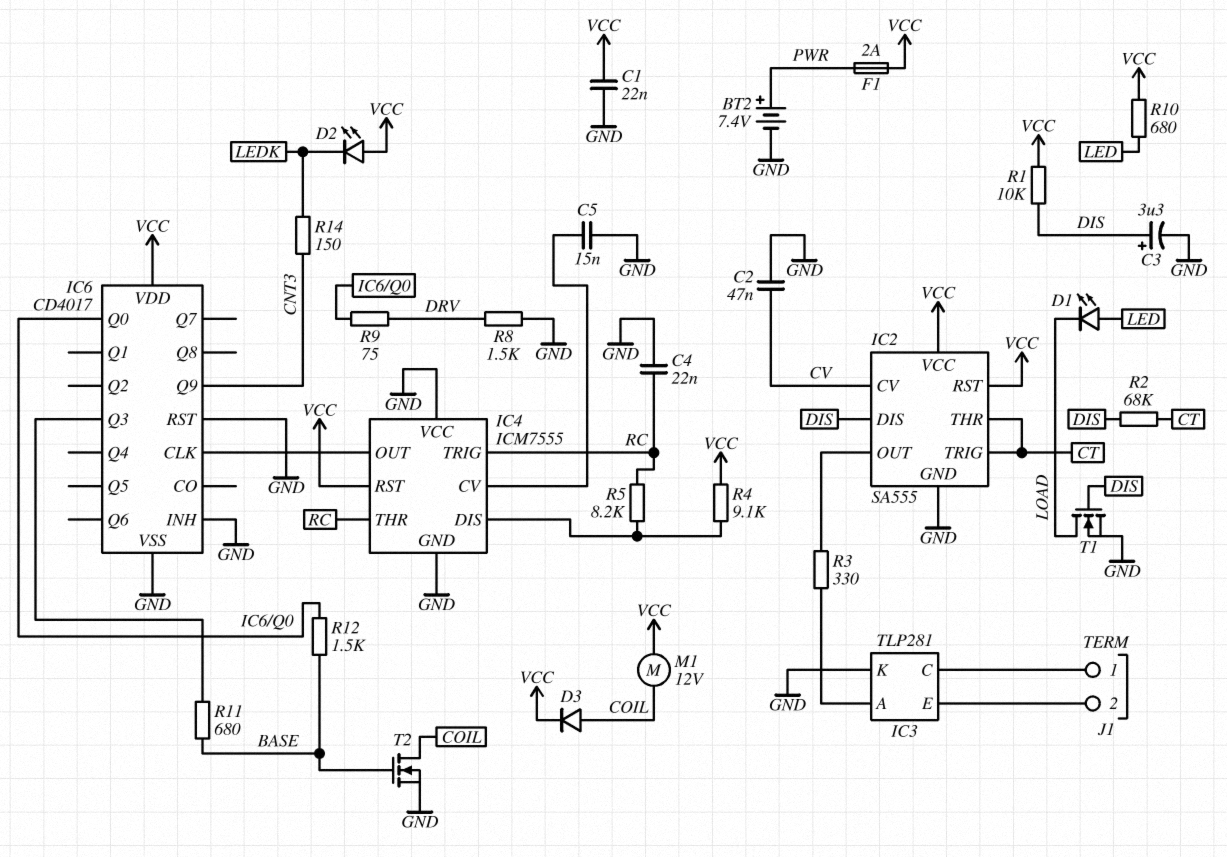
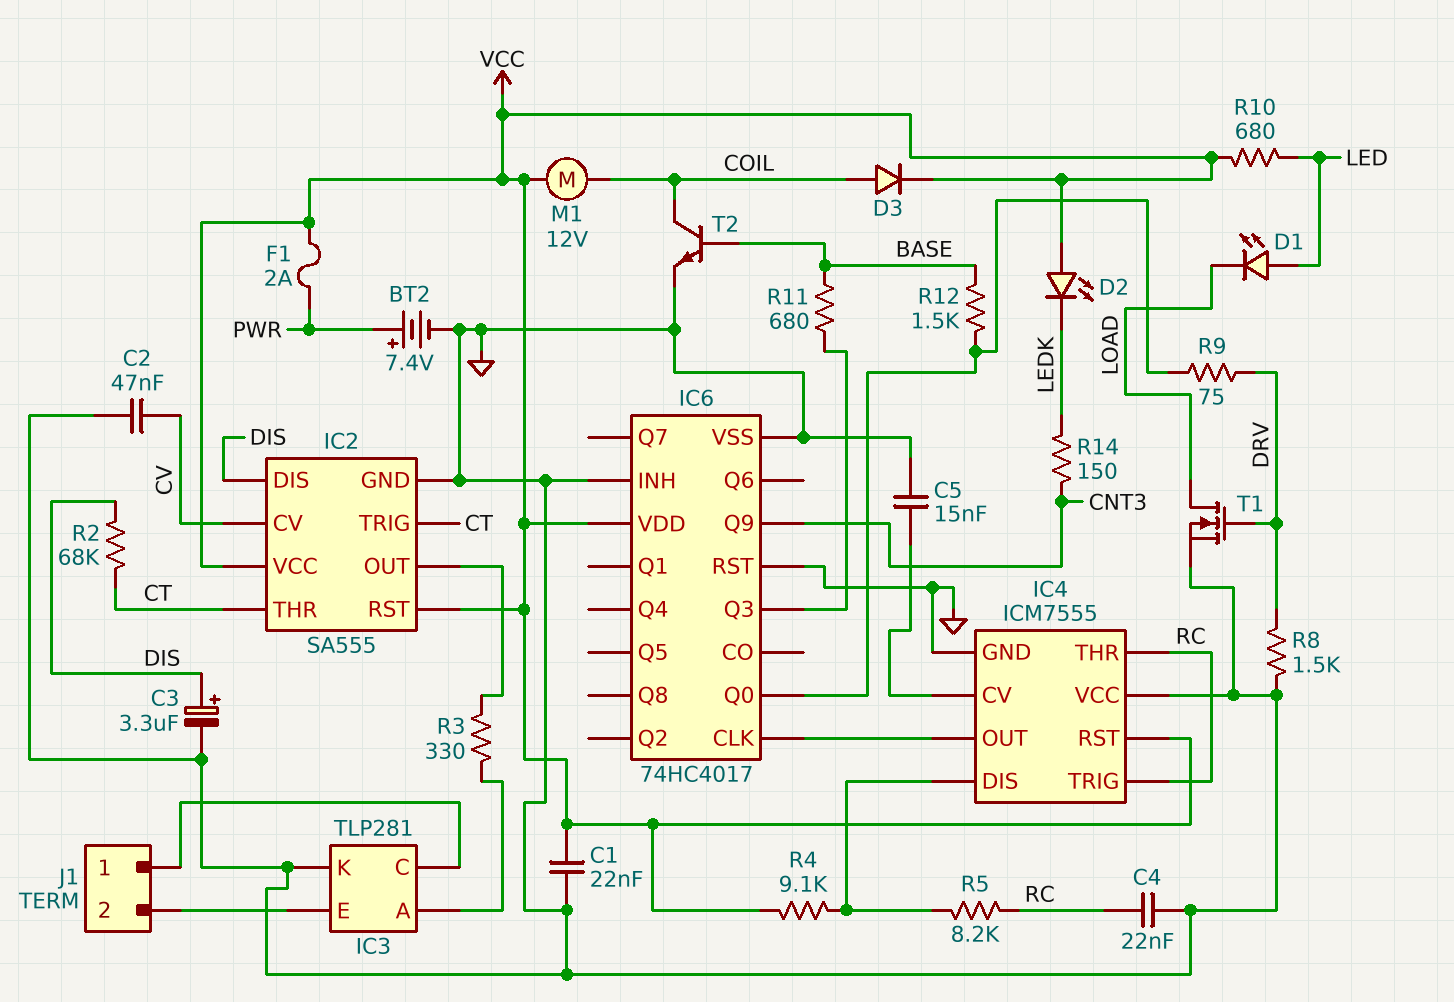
IC6: CD4017 -> 74HC4017
R1: 10k (DIS, VCC) -> none
T1: NMOS (G DIS, D LOAD, S GND) -> NMOS (G DRV, D LOAD, S GND)
T2: NMOS (G BASE, D COIL, S GND) -> NPN (B BASE, C COIL, E GND)

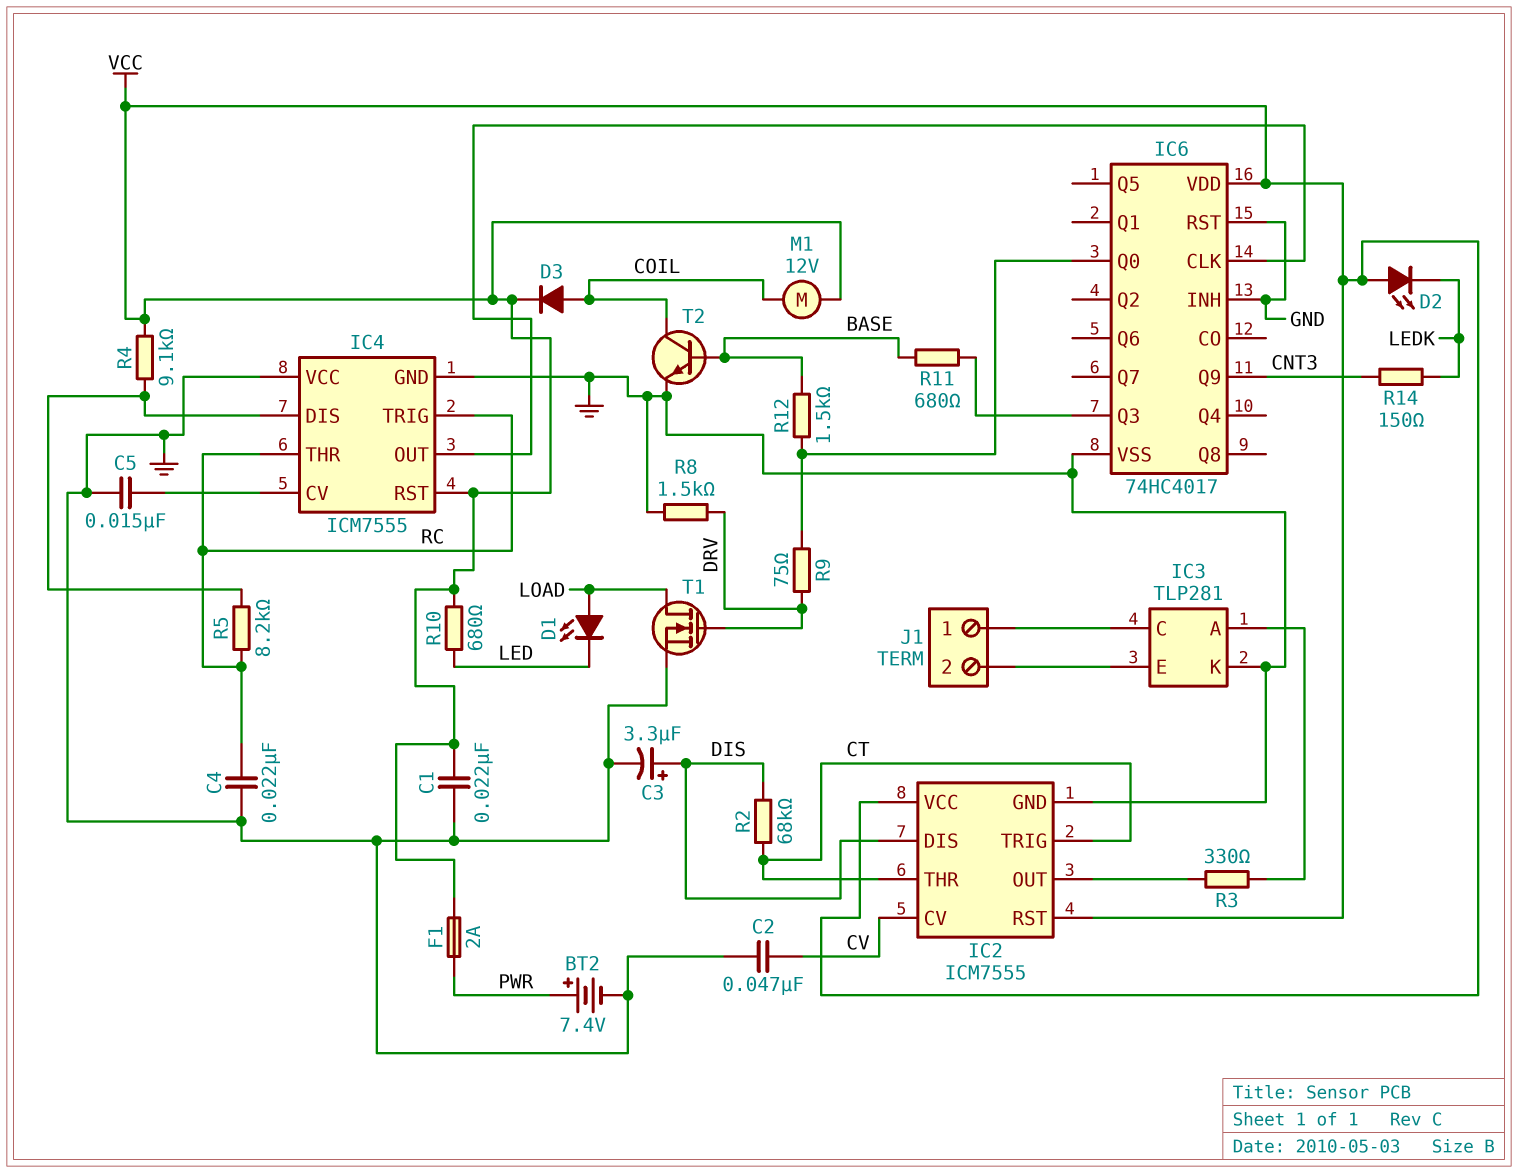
D1: LED (A LED, K LOAD) -> LED (A LOAD, K LED)
IC2: SA555 -> ICM7555

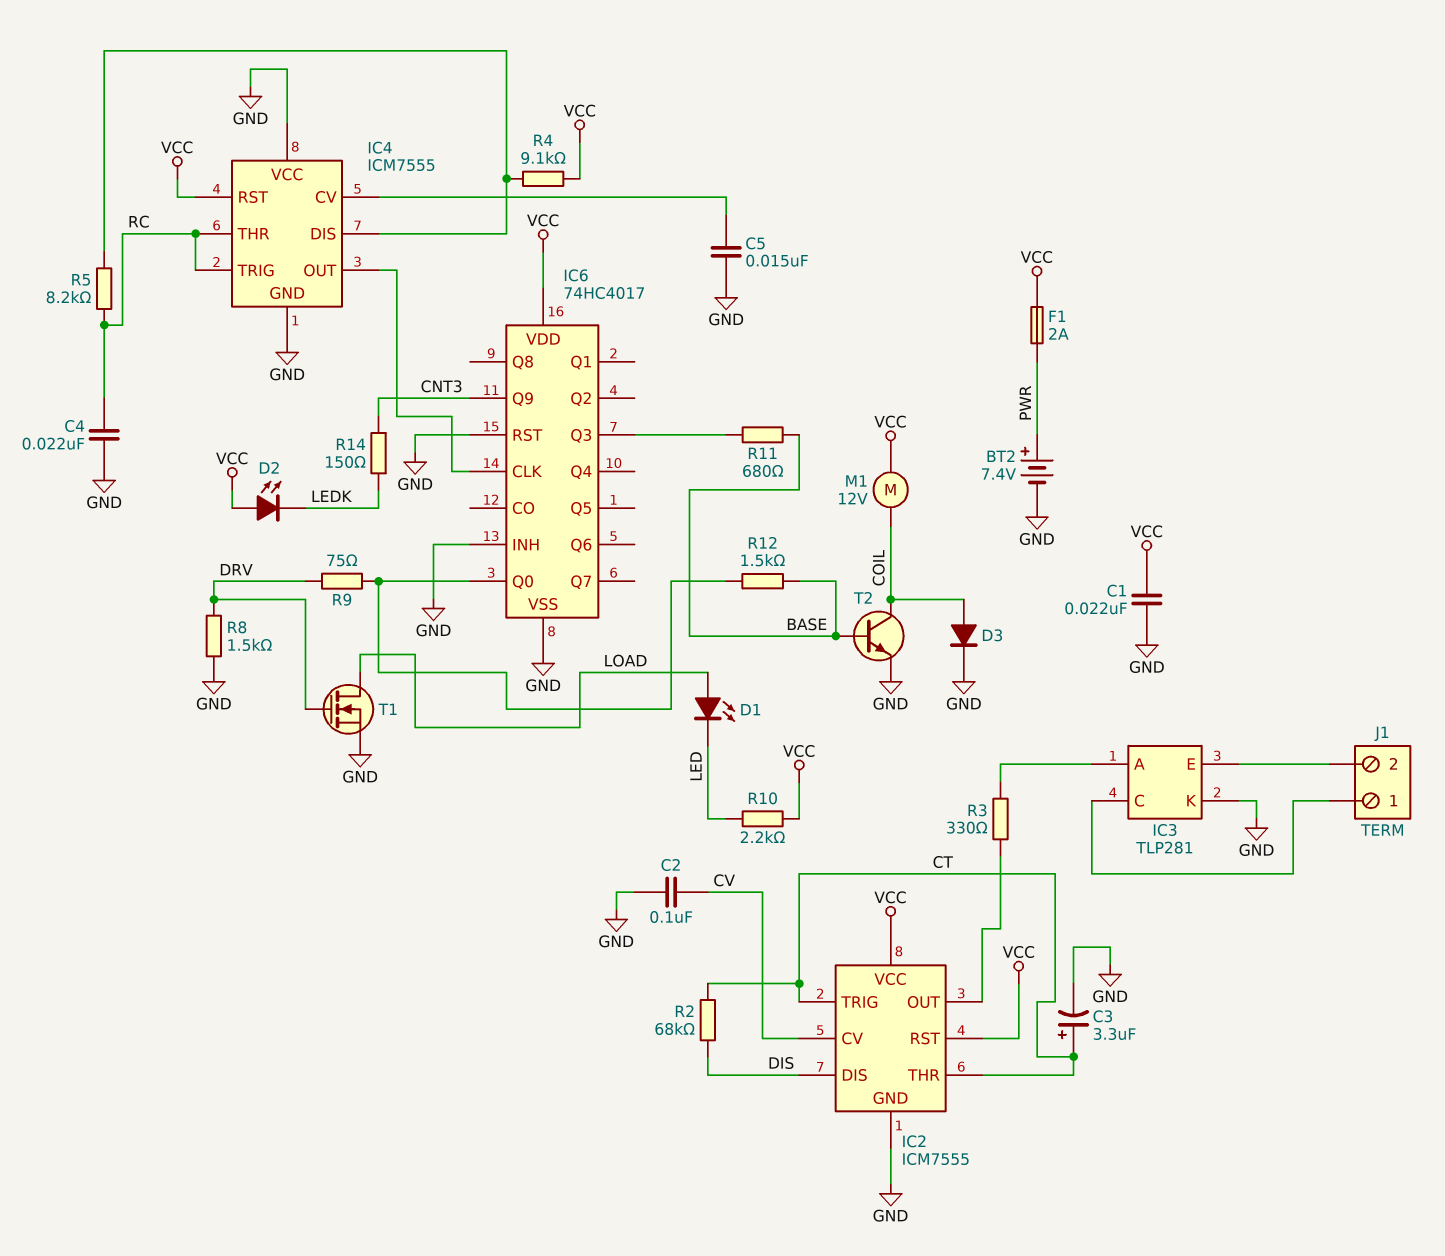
C2: 47nF (CV, GND) -> 100nF (CV, GND)
C3: 3.3uF (plus DIS, minus GND) -> 3.3uF (plus CT, minus GND)
D3: diode (A COIL, K VCC) -> diode (A COIL, K GND)
R10: 680 (LED, VCC) -> 2.2k (LED, VCC)

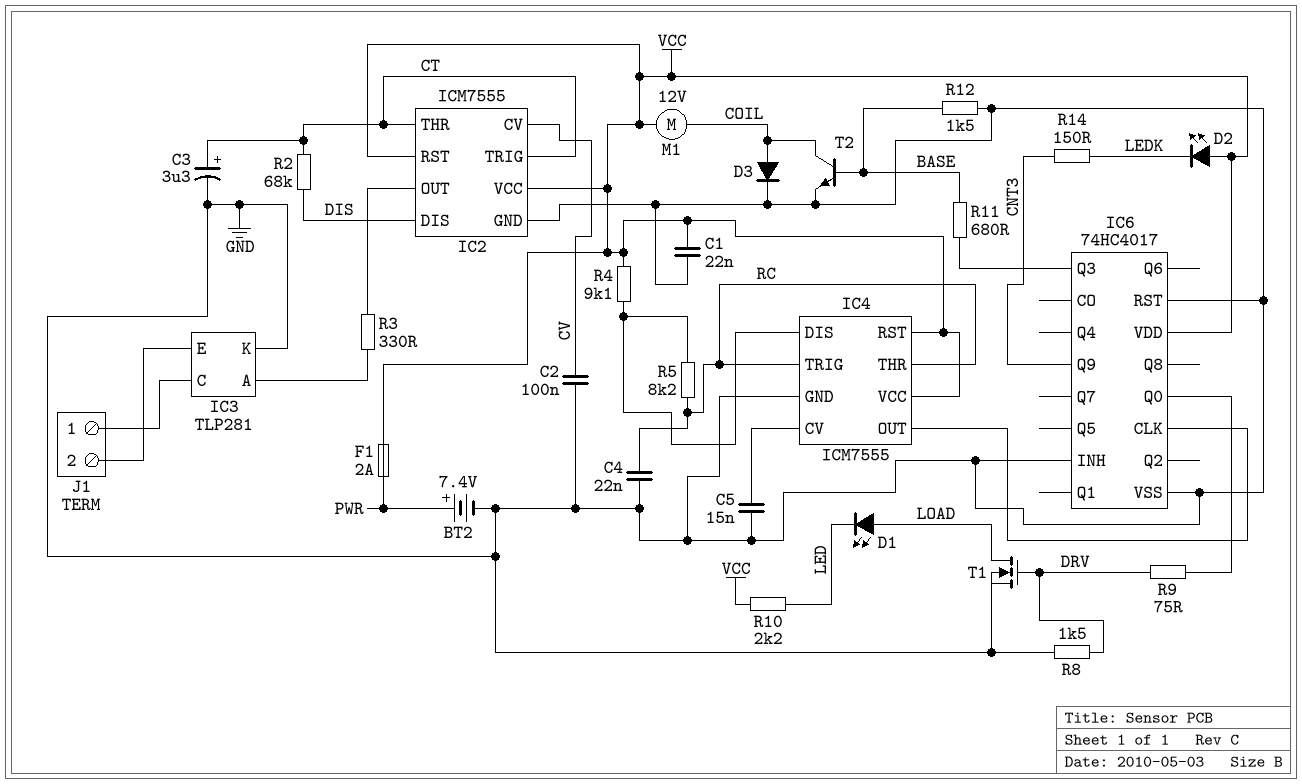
IC4 pin VCC: GND -> VCC
R12: 1.5k (BASE, IC6/Q0) -> 1.5k (BASE, GND)

